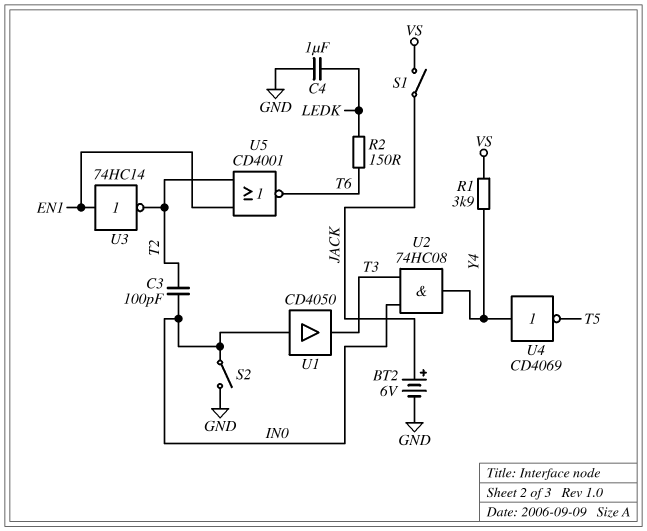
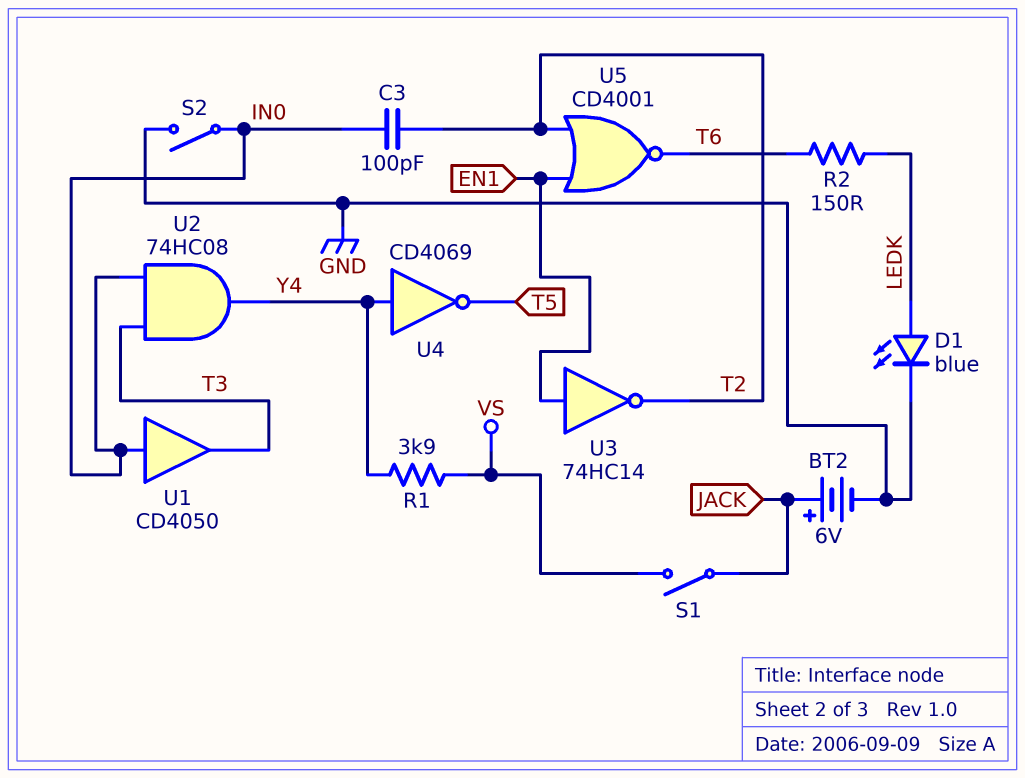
C4: 1uF (GND, LEDK) -> none
D1: none -> LED blue (A LEDK, K GND)

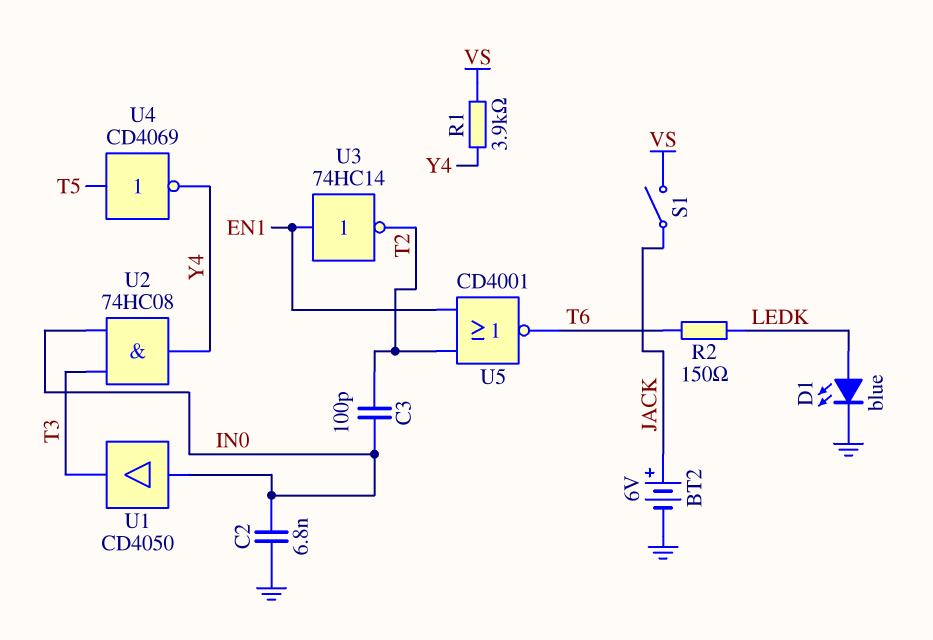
C2: none -> 6.8nF (GND, IN0)
S2: switch (GND, IN0) -> none
U4: NOT CD4069 (in Y4, out T5) -> NOT CD4069 (in T5, out Y4)

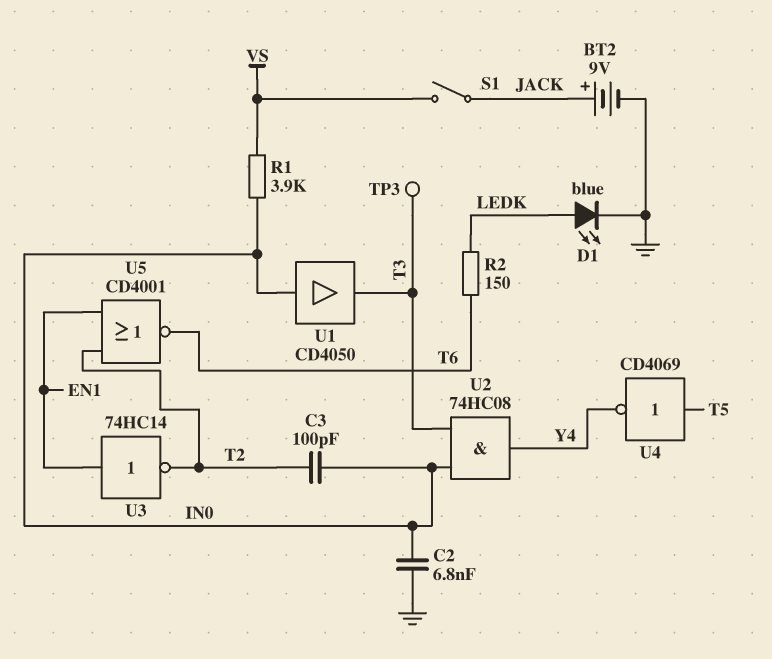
BT2: 6V (plus JACK, minus GND) -> 9V (plus JACK, minus GND)
R1: 3.9k (VS, Y4) -> 3.9k (IN0, VS)
TP3: none -> test point (T3)

